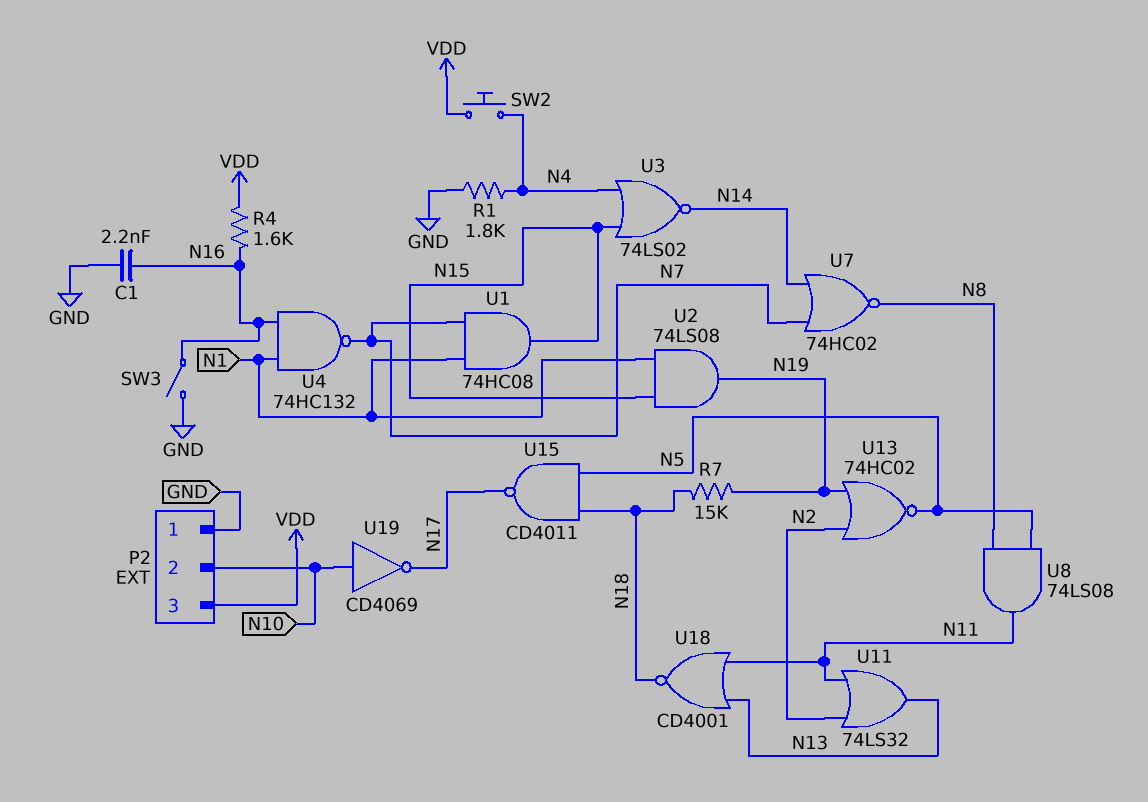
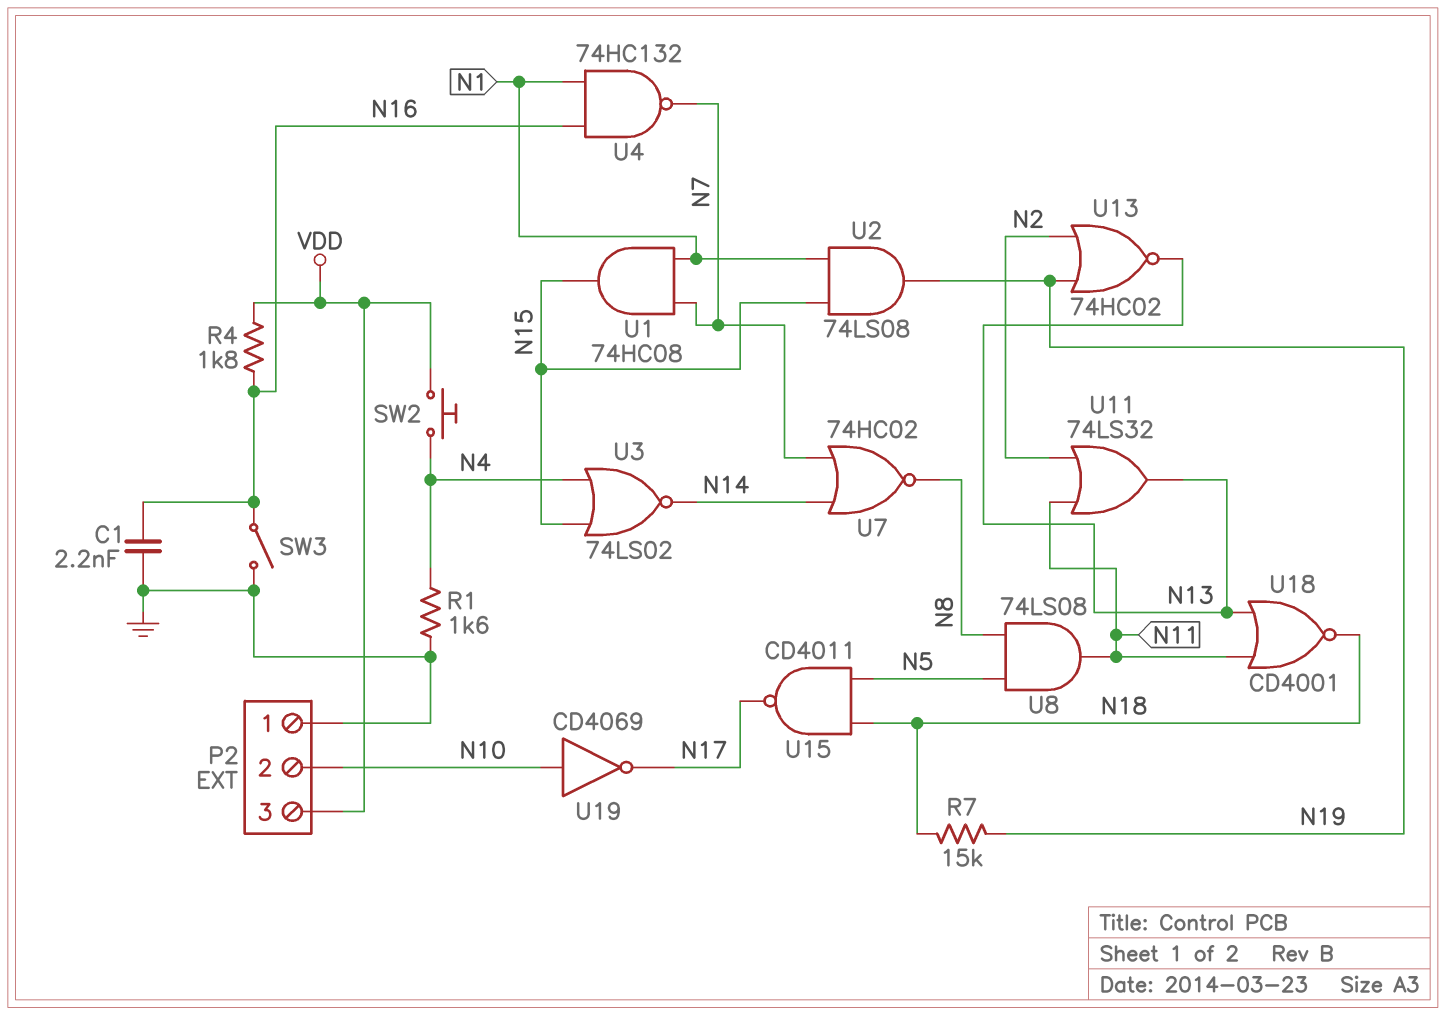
R1: 1.8k (GND, N4) -> 1.6k (GND, N4)
R4: 1.6k (N16, VDD) -> 1.8k (N16, VDD)
U13: NOR 74HC02 (in N2, in N19, out N5) -> NOR 74HC02 (in N2, in N19, out N13)

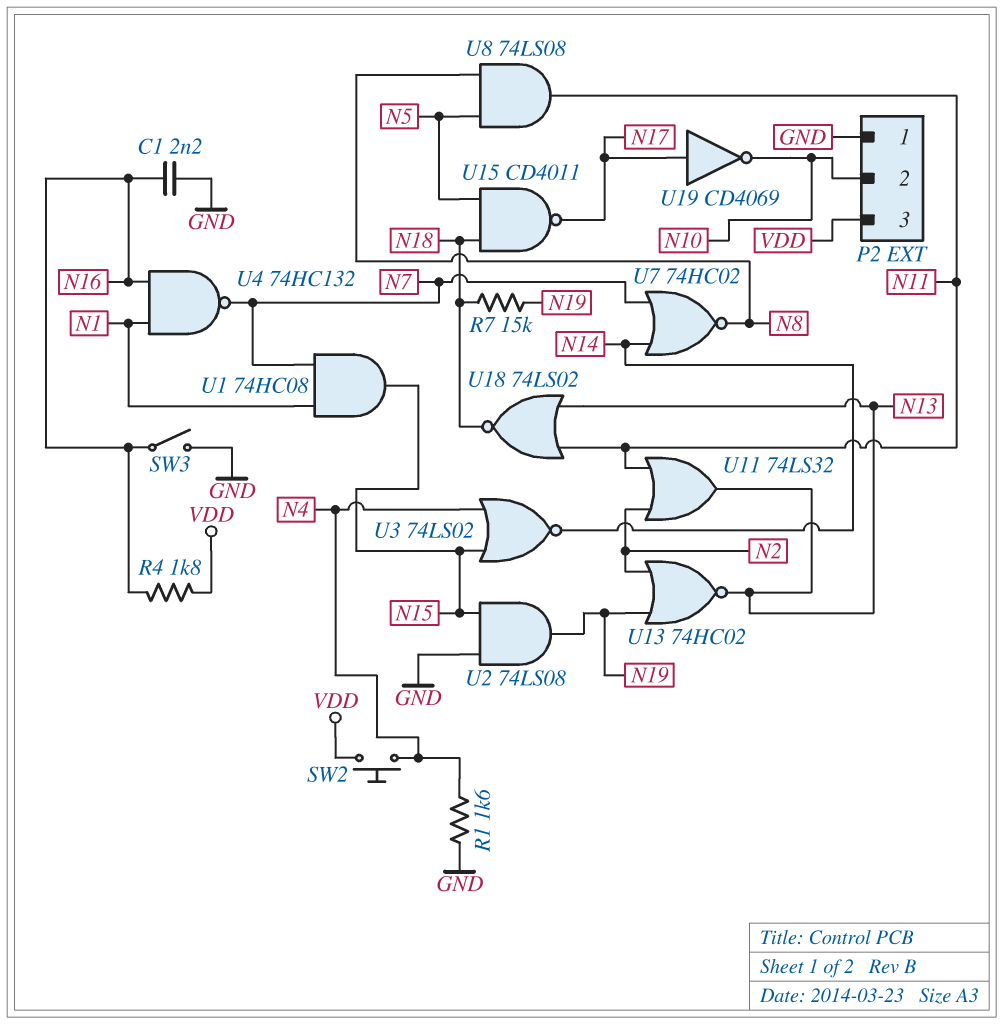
U2: AND 74LS08 (in N1, in N15, out N19) -> AND 74LS08 (in GND, in N15, out N19)
U18: NOR CD4001 (in N11, in N13, out N18) -> NOR 74LS02 (in N11, in N13, out N18)
U19: NOT CD4069 (in N10, out N17) -> NOT CD4069 (in N17, out N10)

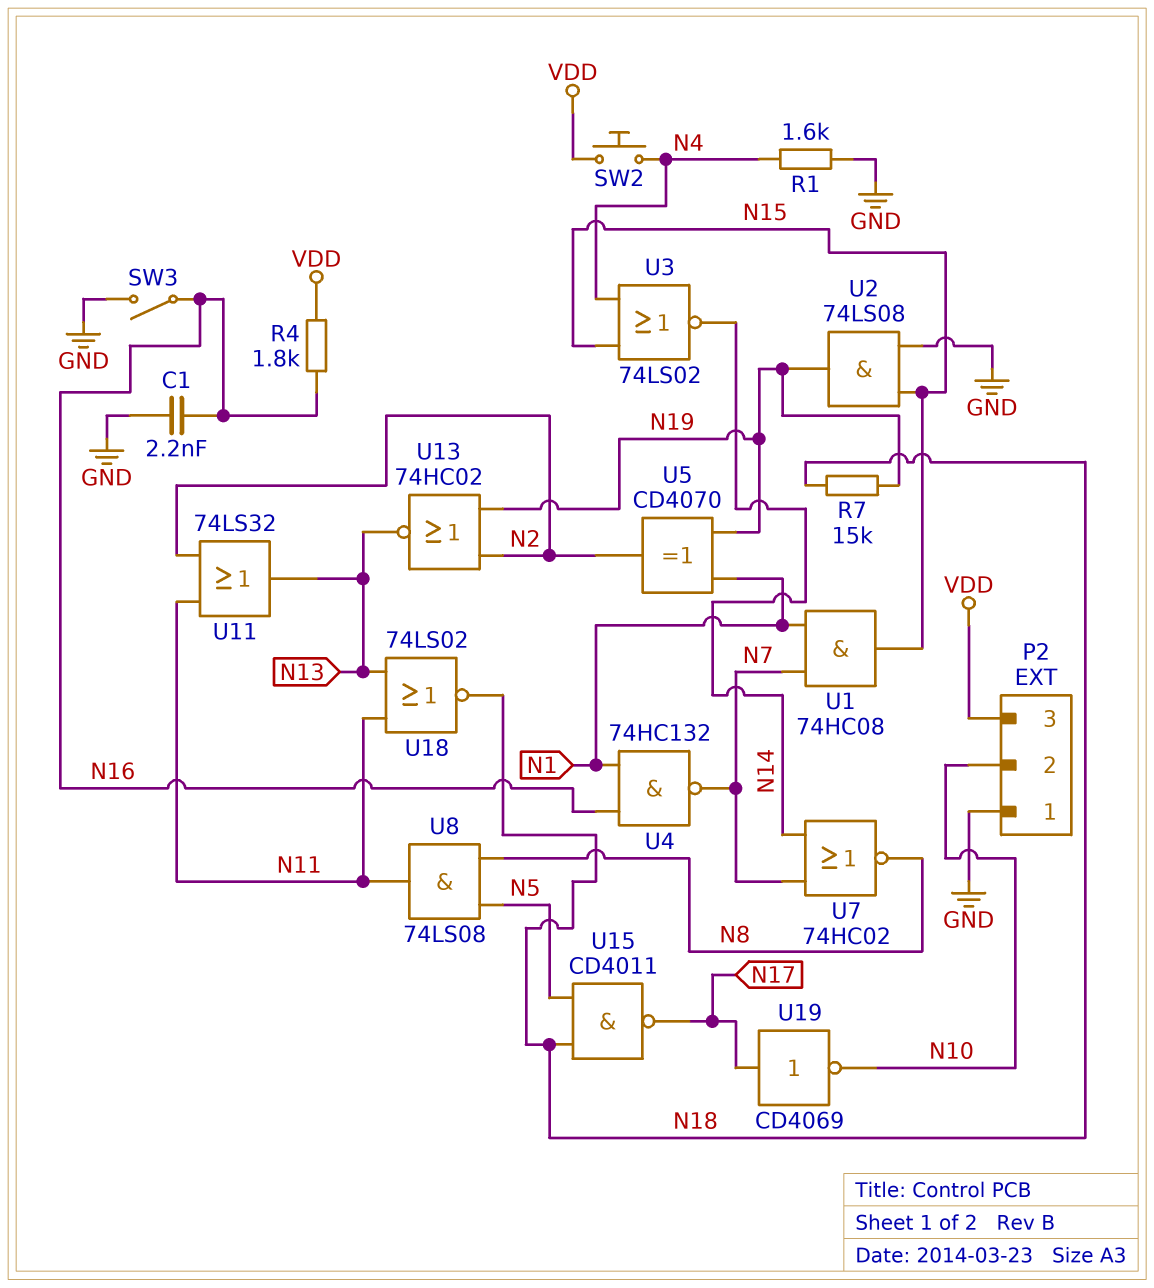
U5: none -> XOR CD4070 (in N1, in N19, out N2)

